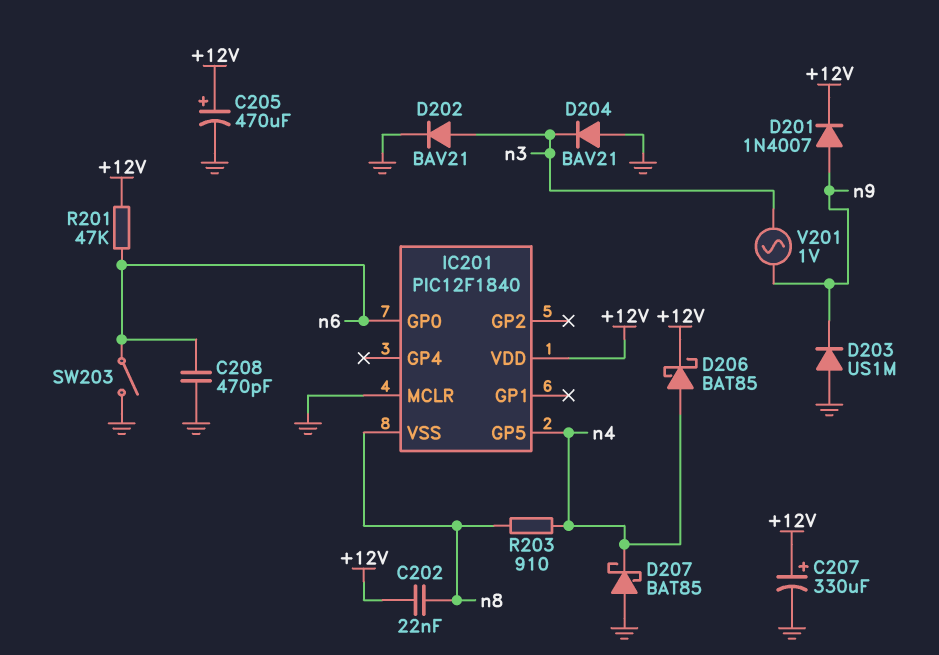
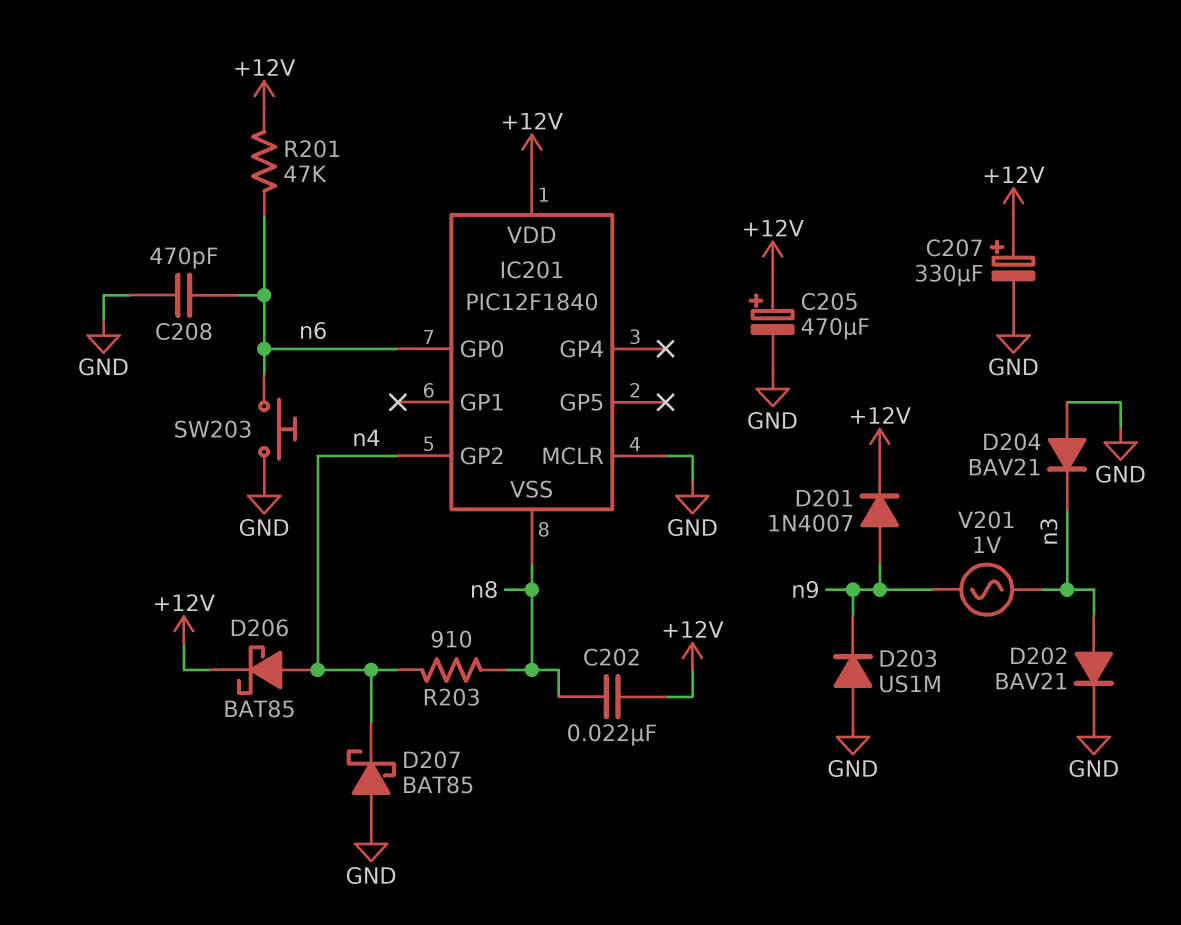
IC201 pin GP2: none -> n4
IC201 pin GP5: n4 -> none
SW203: switch (GND, n6) -> button (GND, n6)

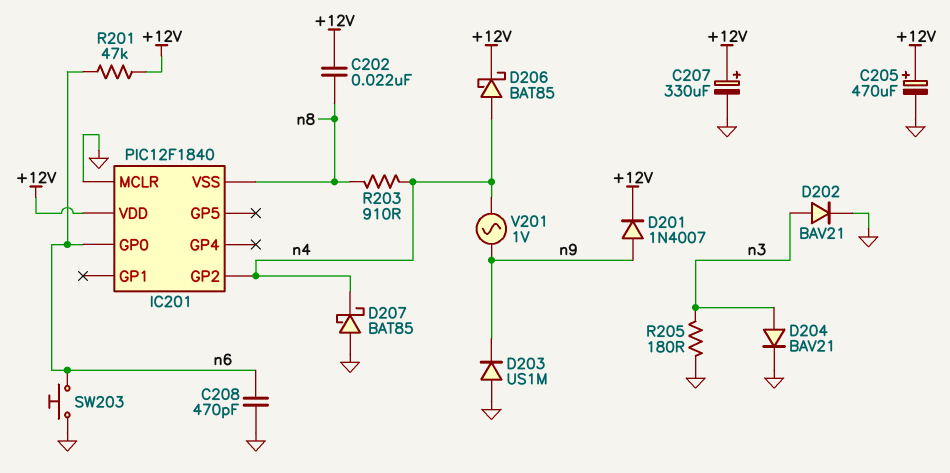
D204: diode BAV21 (A GND, K n3) -> diode BAV21 (A n3, K GND)
R205: none -> 180 (GND, n3)
V201: AC 1V (n3, n9) -> AC 1V (n4, n9)

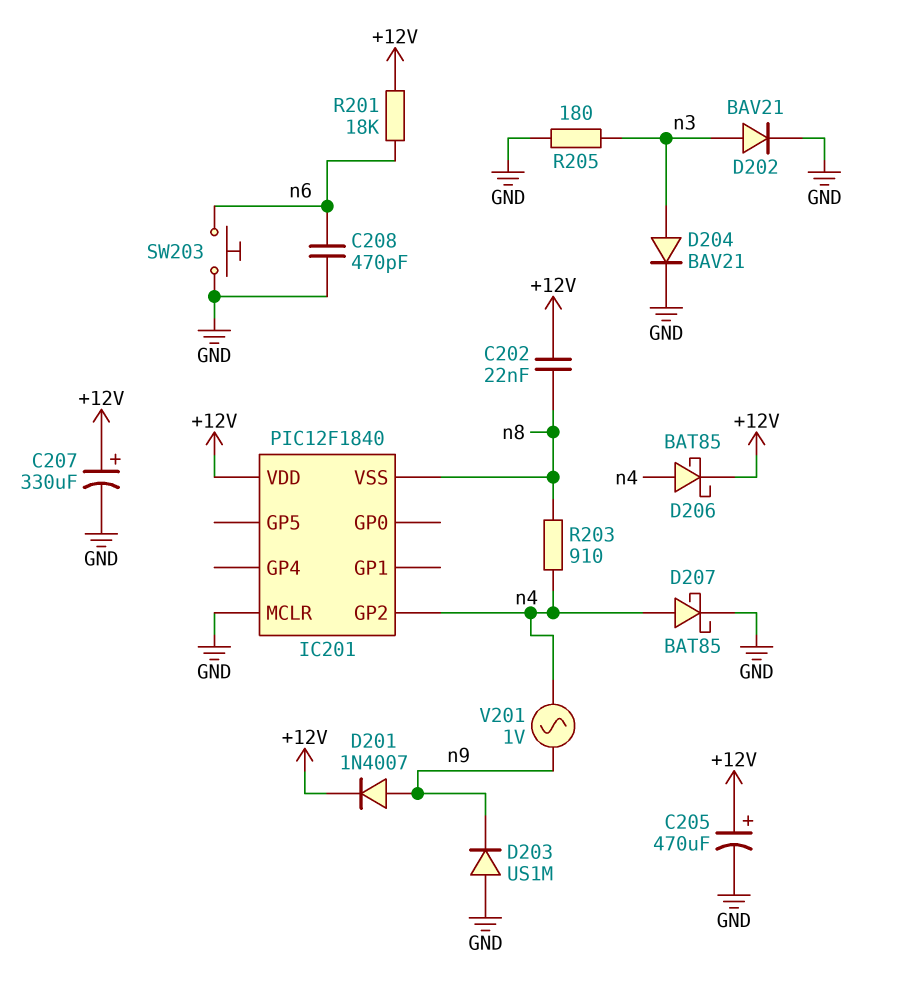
D207: schottky BAT85 (A GND, K n4) -> schottky BAT85 (A n4, K GND)
IC201 pin GP0: n6 -> none
R201: 47k (+12V, n6) -> 18k (+12V, n6)

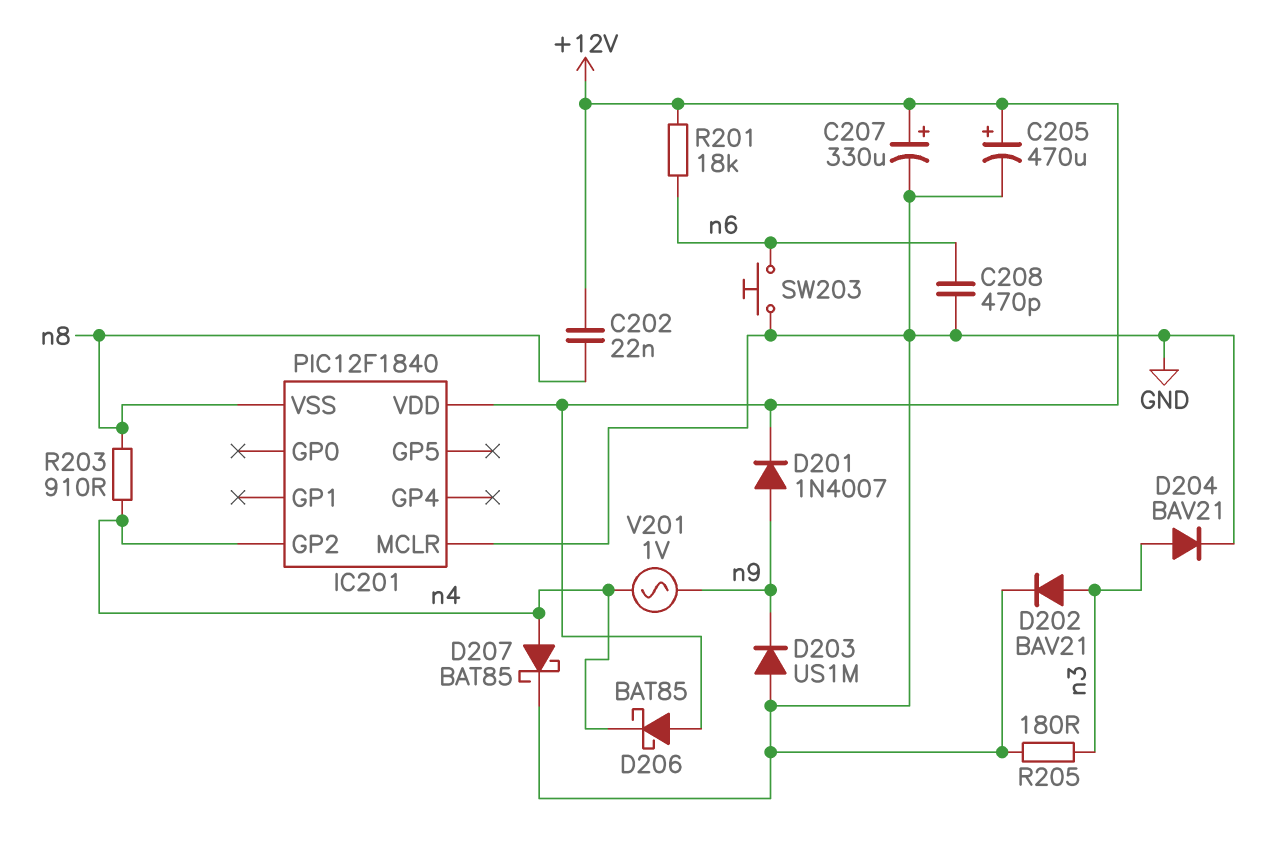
D206: schottky BAT85 (A n4, K +12V) -> schottky BAT85 (A +12V, K n4)

